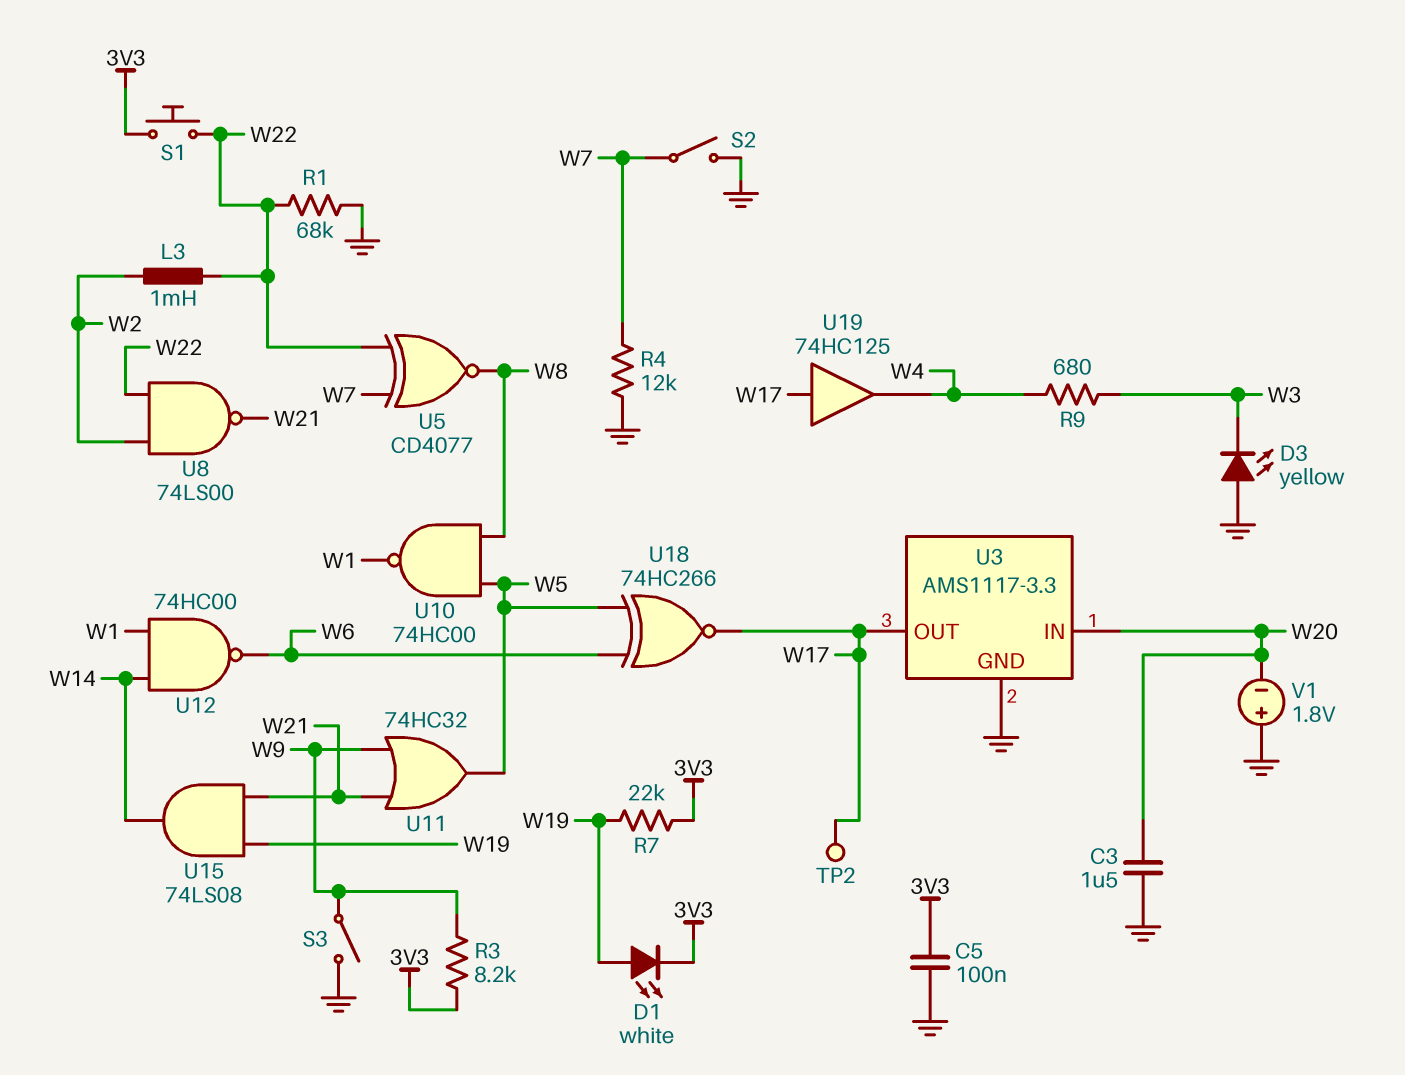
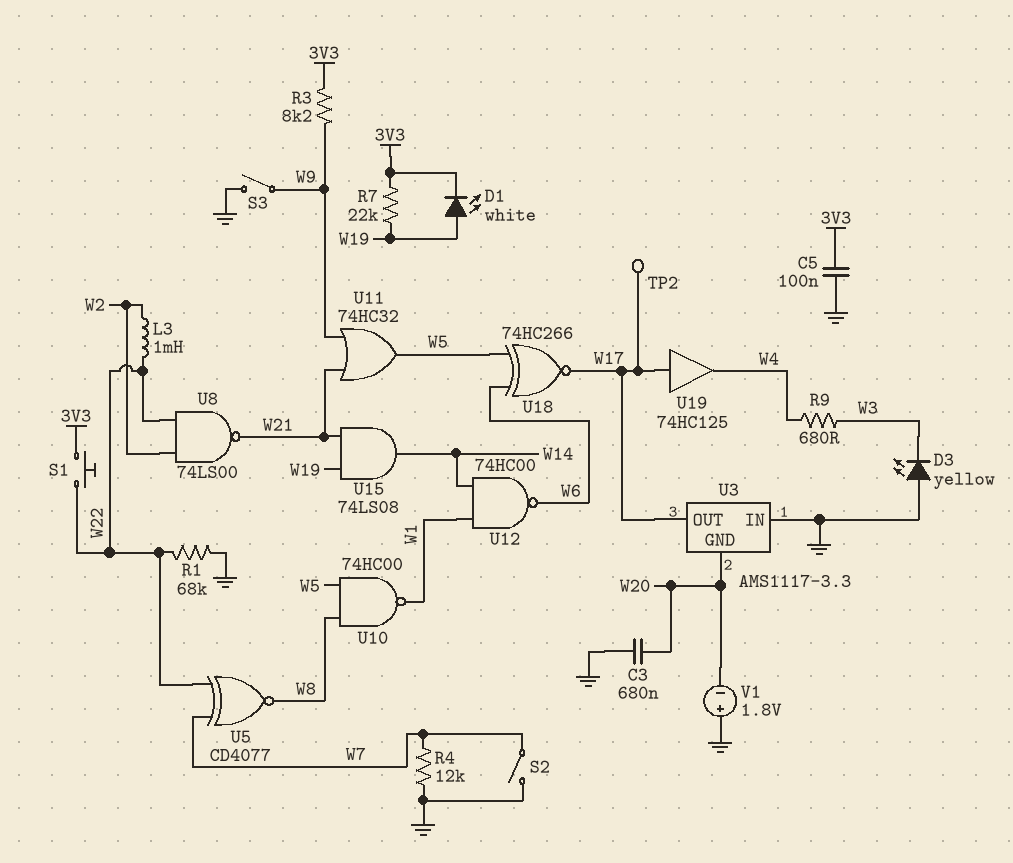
C3: 1.5uF (GND, W20) -> 680nF (GND, W20)
U3 pin GND: GND -> W20
U3 pin IN: W20 -> GND

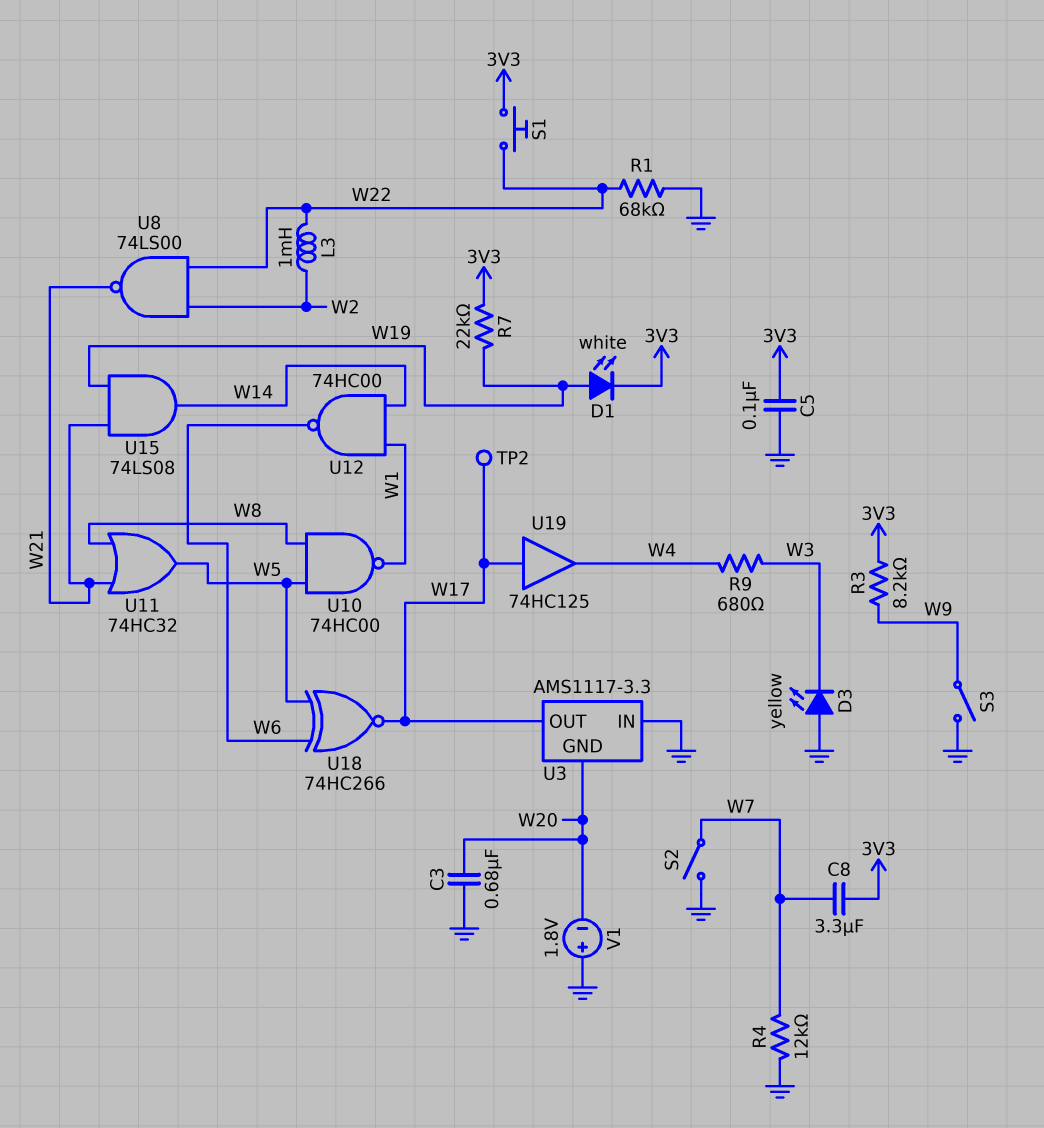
C8: none -> 3.3uF (3V3, W7)
U5: XNOR CD4077 (in W7, in W22, out W8) -> none
U11: OR 74HC32 (in W9, in W21, out W5) -> OR 74HC32 (in W8, in W21, out W5)

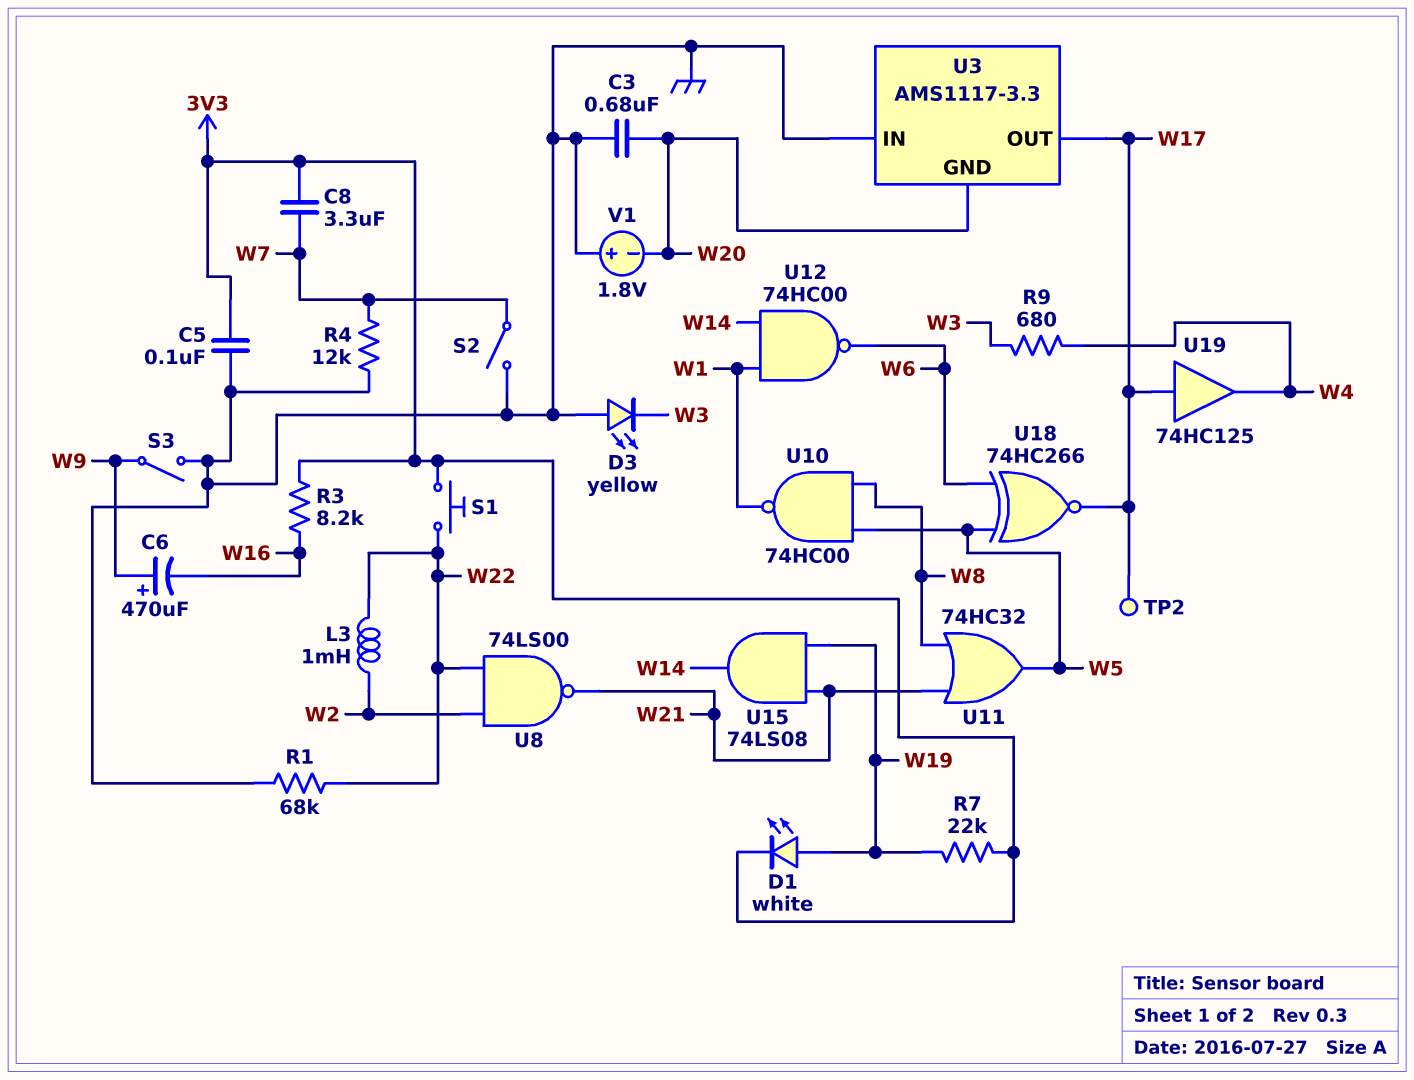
C6: none -> 470uF (plus W9, minus W16)
R3: 8.2k (3V3, W9) -> 8.2k (3V3, W16)

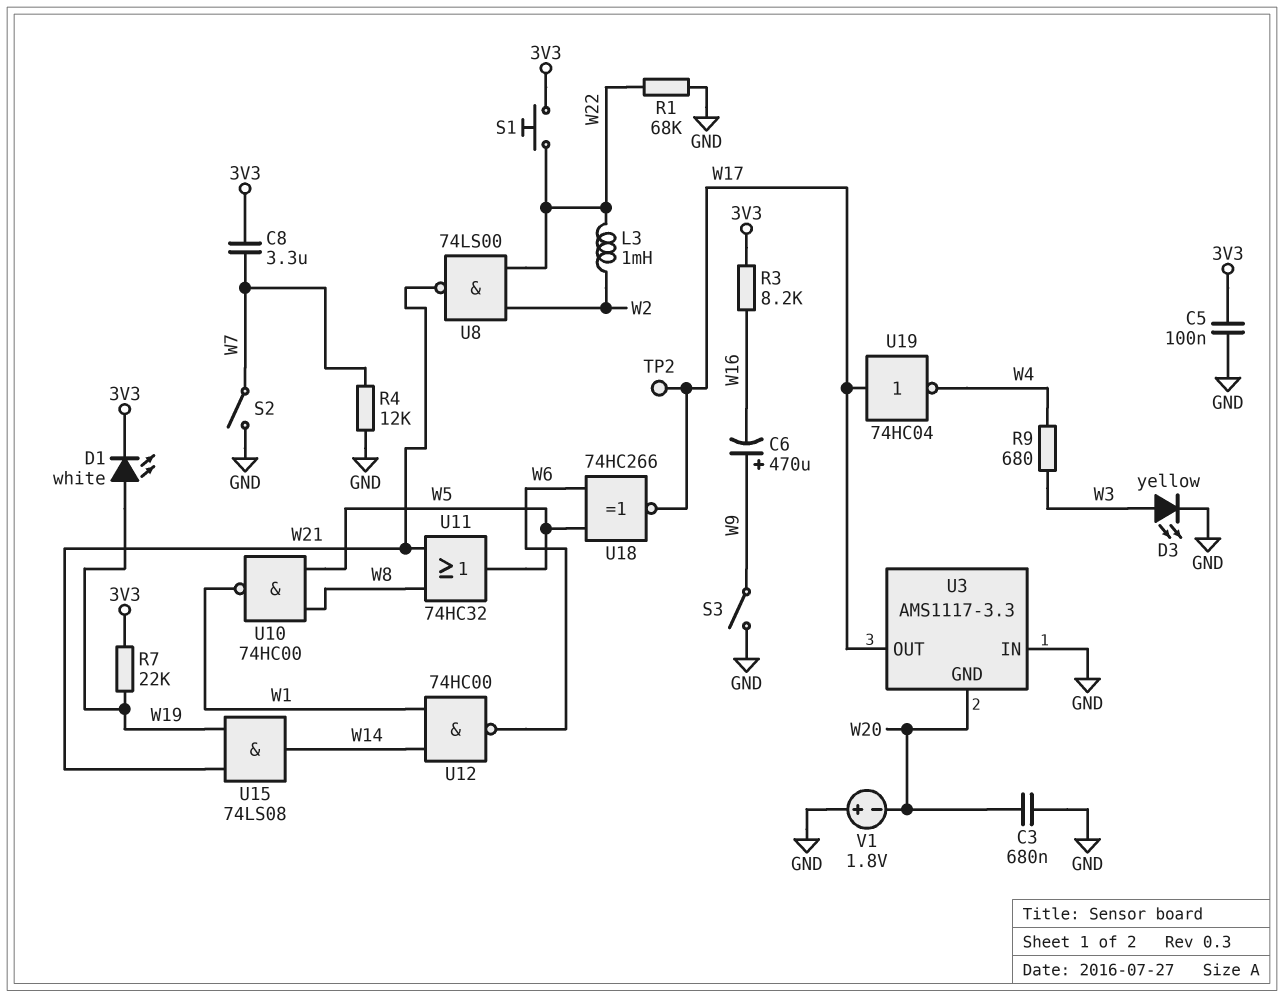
D3: LED yellow (A GND, K W3) -> LED yellow (A W3, K GND)
U19: buffer 74HC125 (in W17, out W4) -> NOT 74HC04 (in W17, out W4)

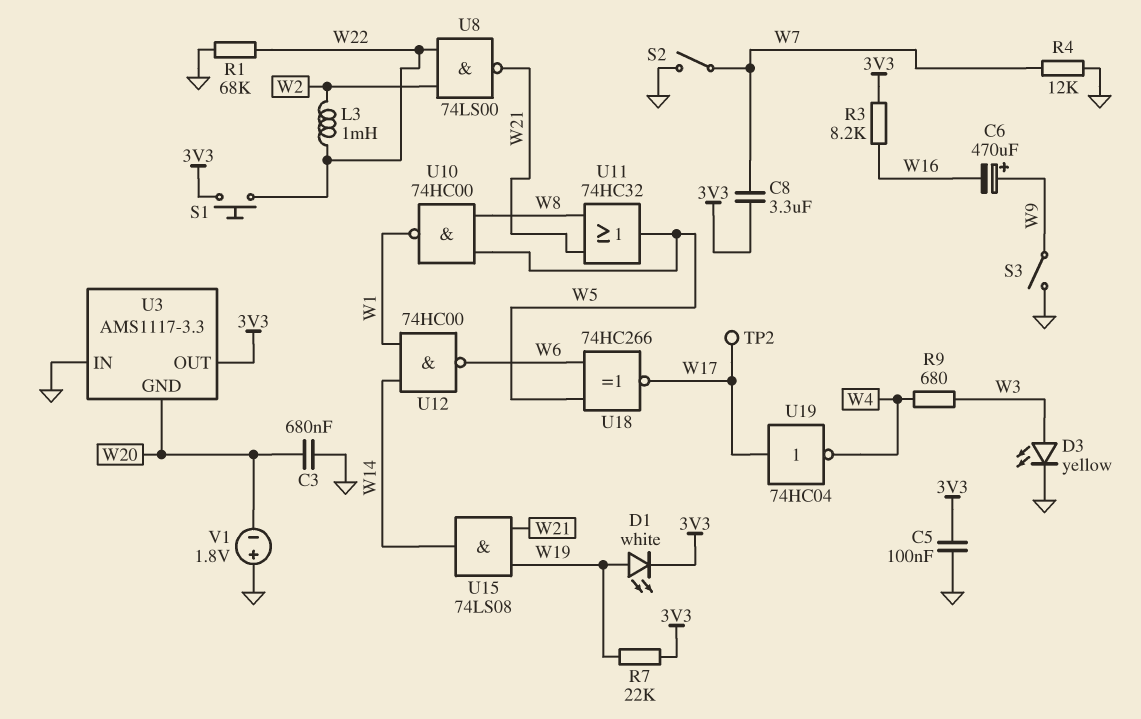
U3 pin OUT: W17 -> 3V3

